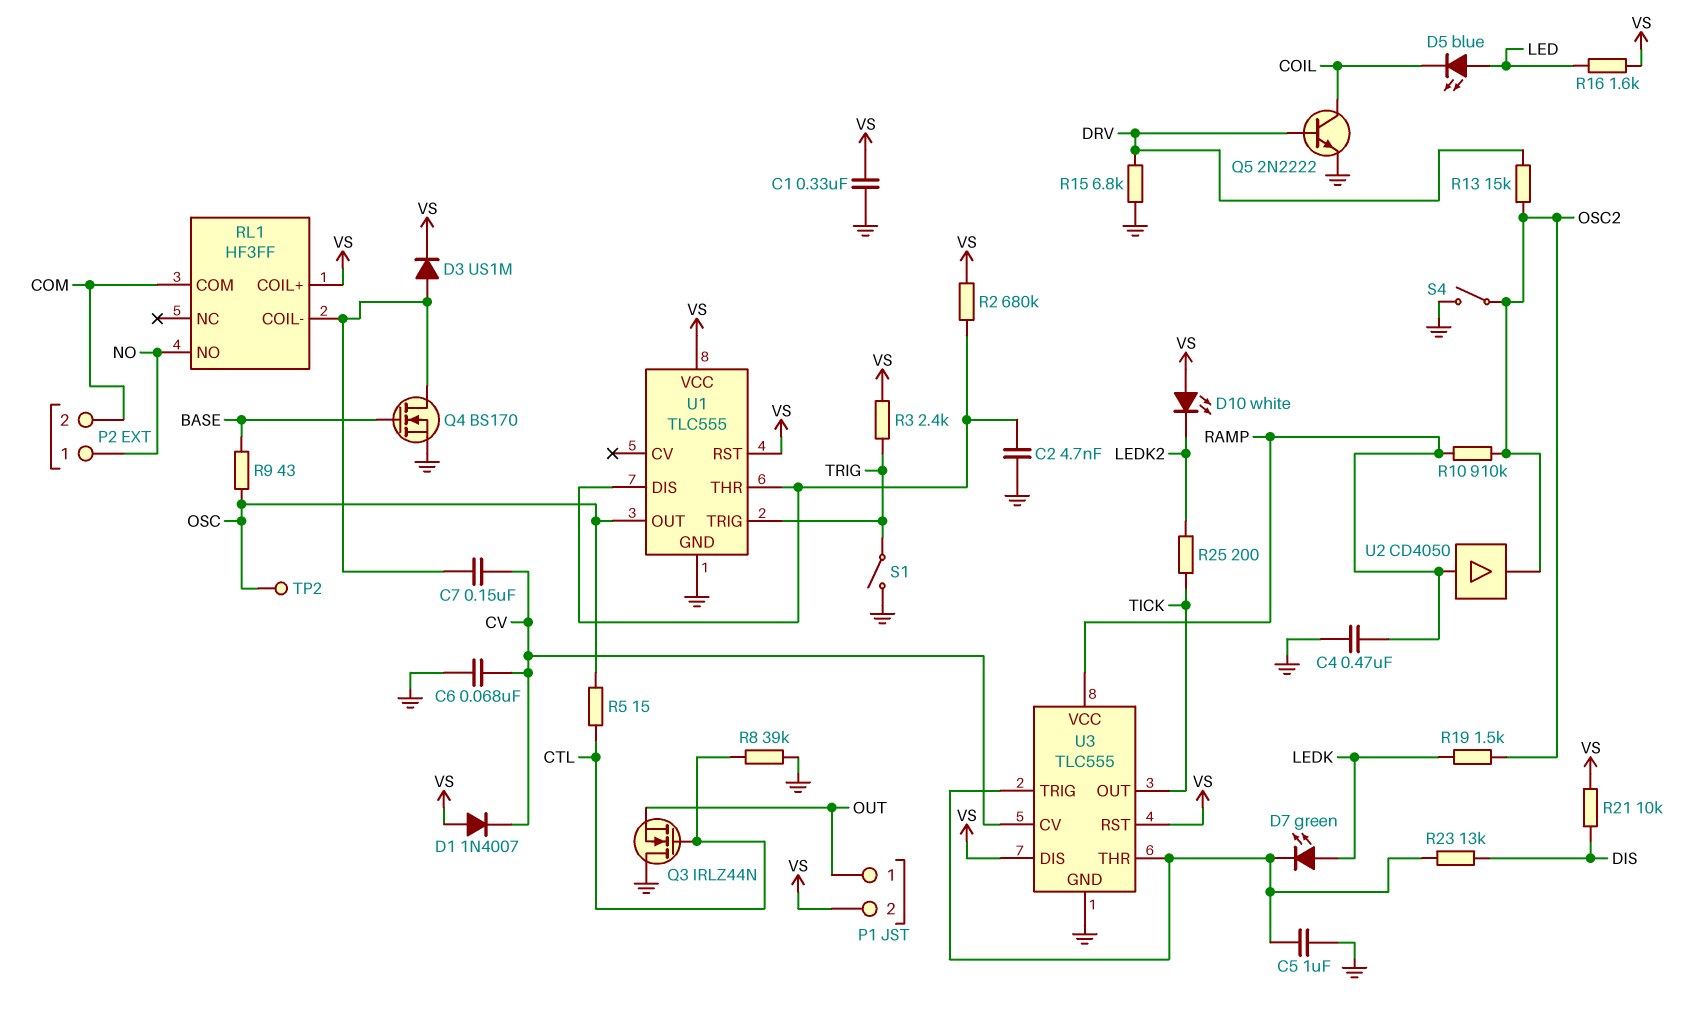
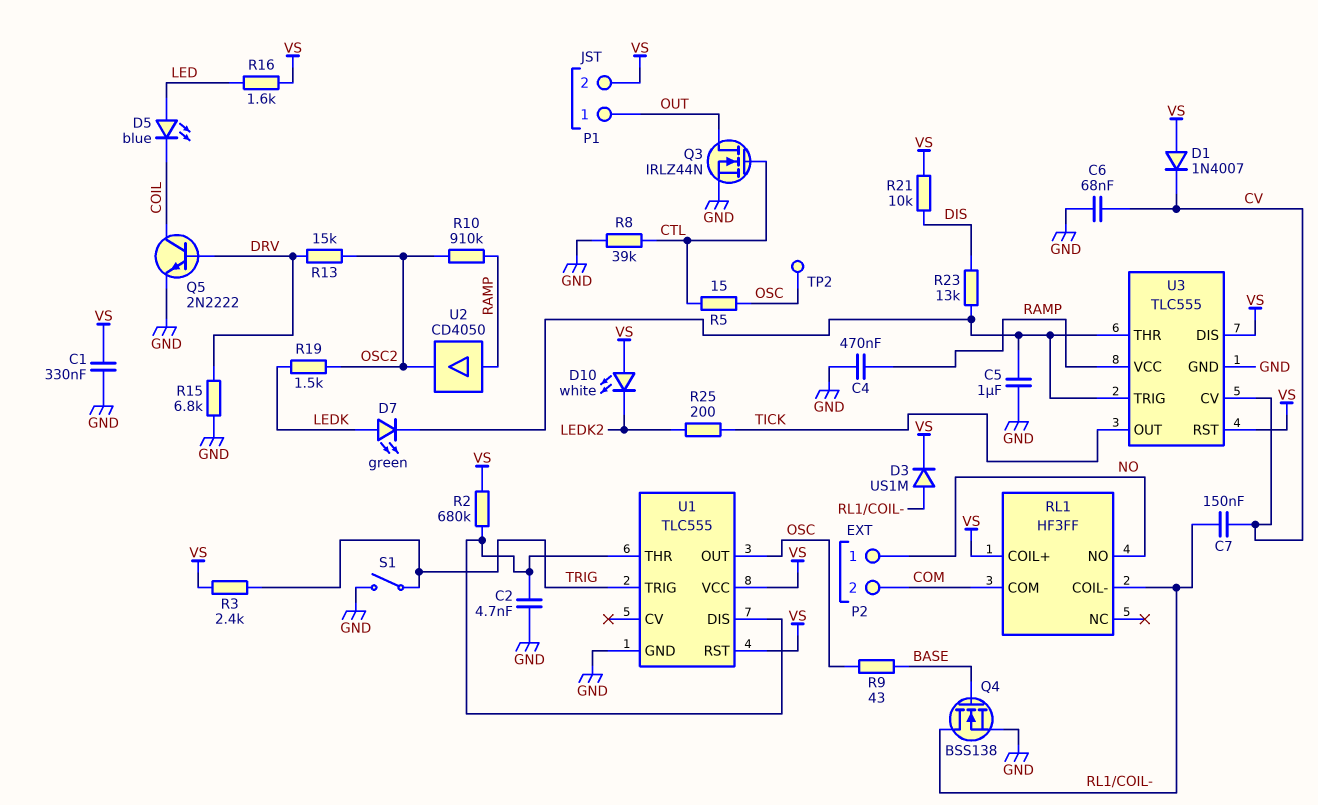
Q3: NMOS IRLZ44N (G CTL, D GND, S OUT) -> NMOS IRLZ44N (G CTL, D OUT, S GND)
Q4: NMOS BS170 (G BASE, D RL1/COIL-, S GND) -> NMOS BSS138 (G BASE, D RL1/COIL-, S GND)
S4: switch (GND, OSC2) -> none

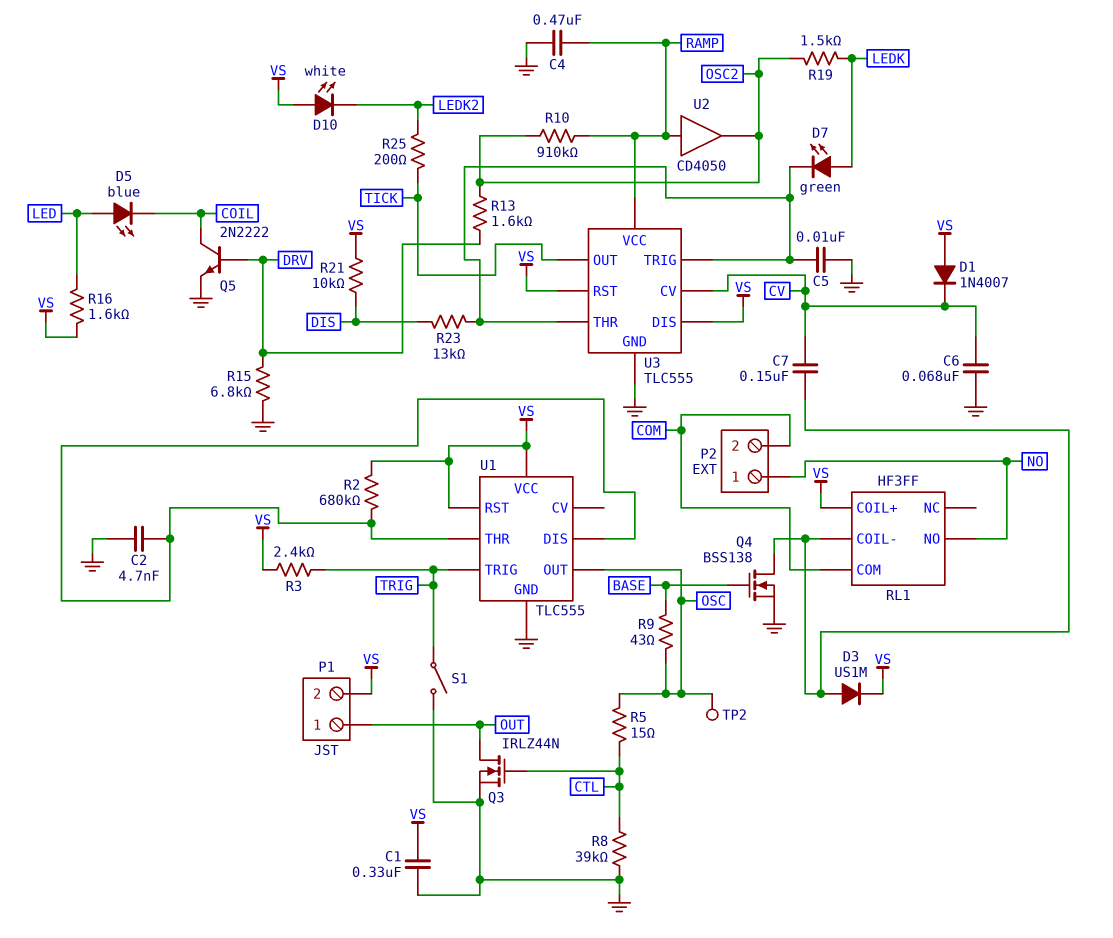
C5: 1uF (GND, U3/THR) -> 10nF (GND, U3/THR)
R13: 15k (DRV, OSC2) -> 1.6k (DRV, OSC2)

